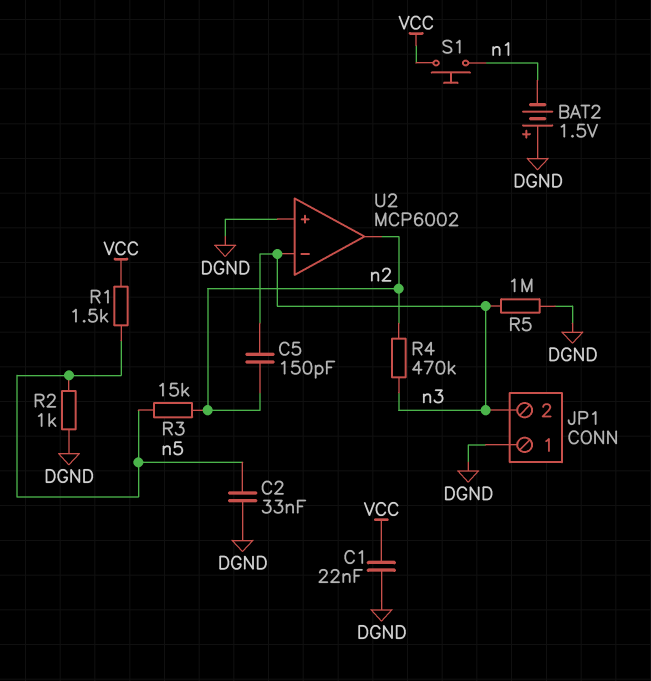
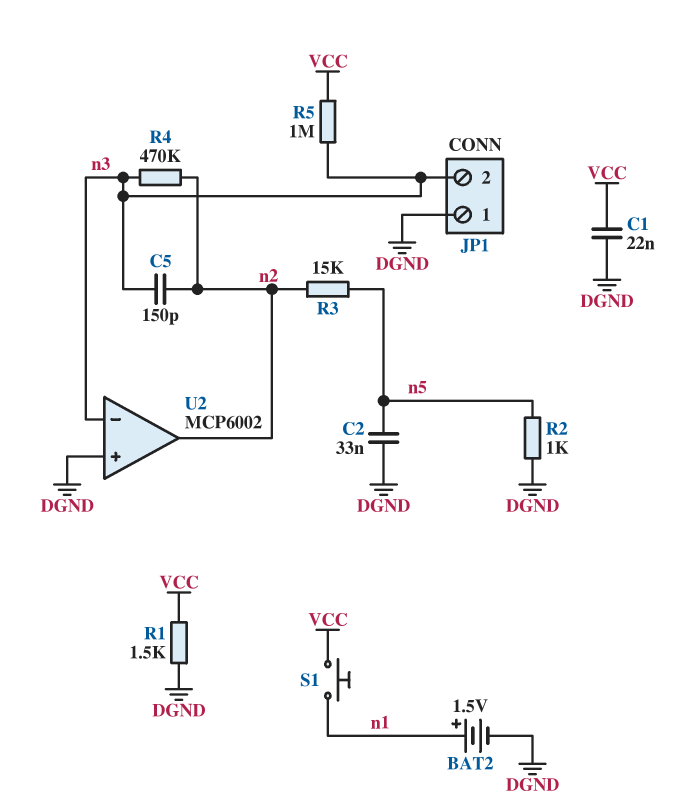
BAT2: 1.5V (plus DGND, minus n1) -> 1.5V (plus n1, minus DGND)
R1: 1.5k (VCC, n5) -> 1.5k (DGND, VCC)
R5: 1M (DGND, n3) -> 1M (VCC, n3)

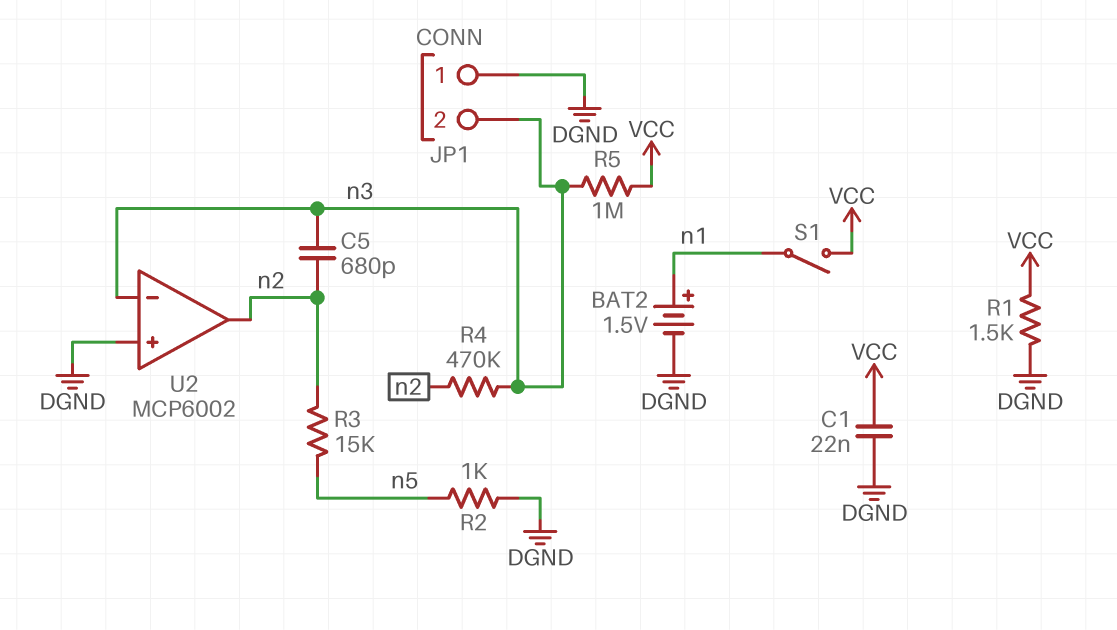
C2: 33nF (DGND, n5) -> none
C5: 150pF (n2, n3) -> 680pF (n2, n3)
S1: button (VCC, n1) -> switch (VCC, n1)

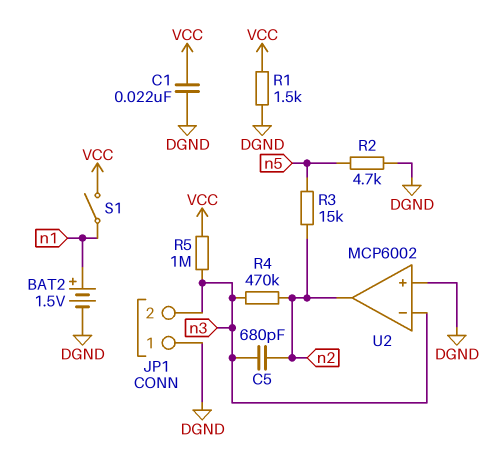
R2: 1k (DGND, n5) -> 4.7k (DGND, n5)

